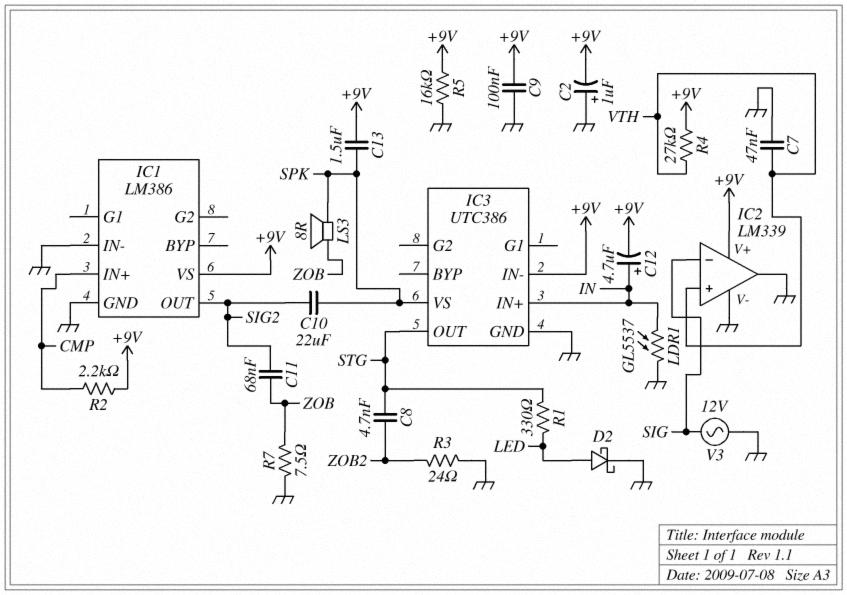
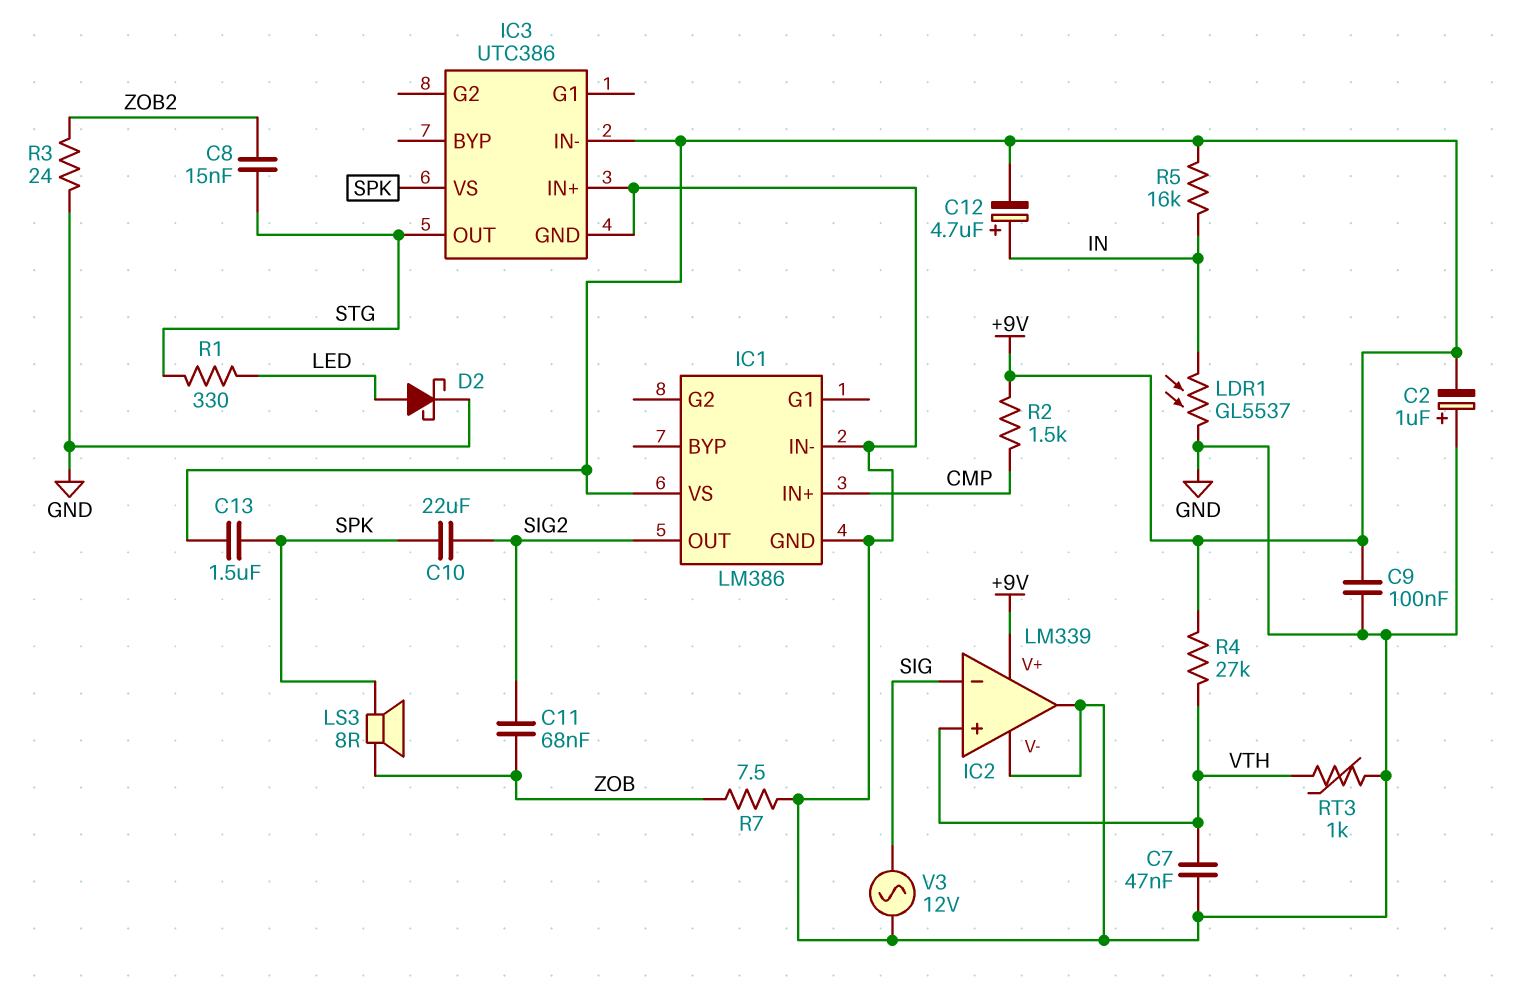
C8: 4.7nF (STG, ZOB2) -> 15nF (STG, ZOB2)
IC3 pin IN+: IN -> GND
R2: 2.2k (+9V, CMP) -> 1.5k (+9V, CMP)
R5: 16k (+9V, GND) -> 16k (+9V, IN)
RT3: none -> 1k (GND, VTH)

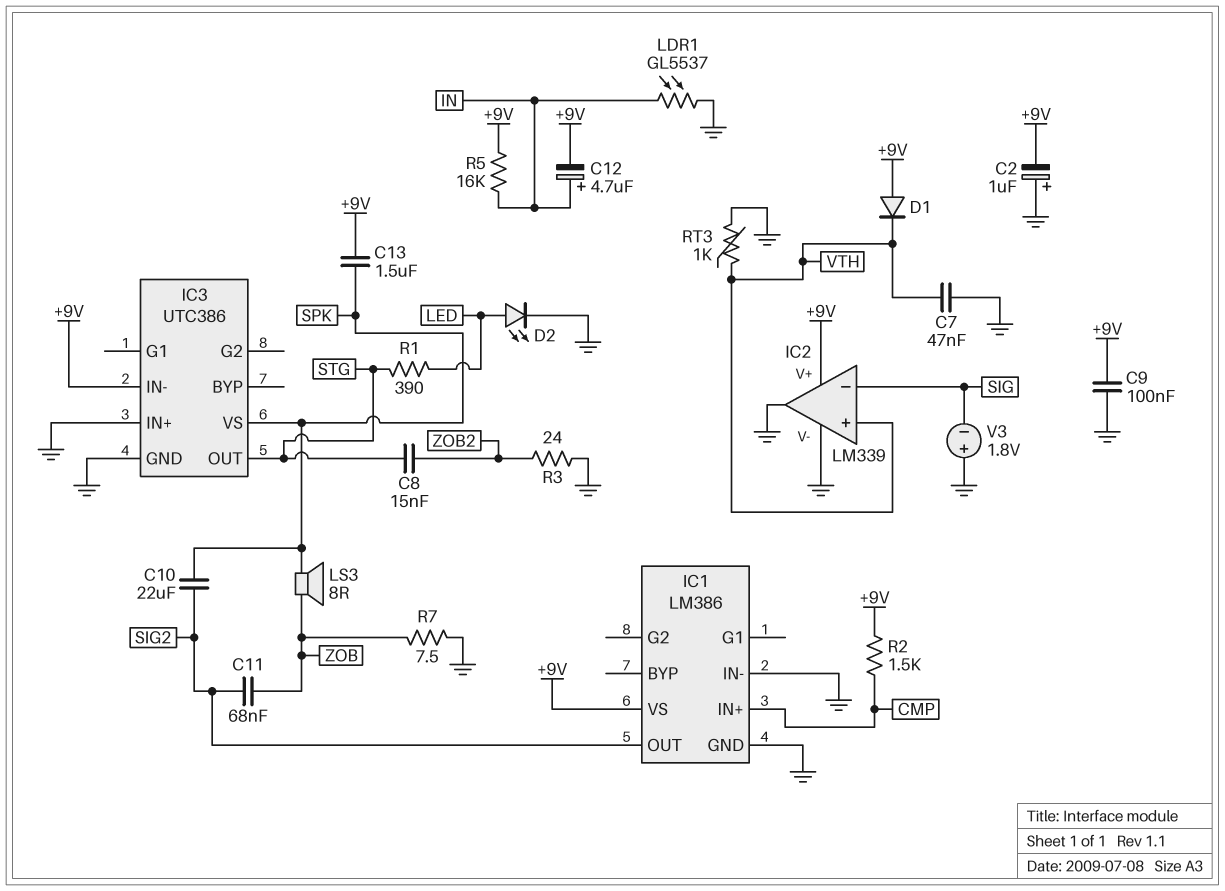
D1: none -> diode (A +9V, K VTH)
D2: schottky (A LED, K GND) -> LED (A LED, K GND)
R1: 330 (LED, STG) -> 390 (LED, STG)
R4: 27k (+9V, VTH) -> none
V3: AC 12V (GND, SIG) -> 1.8V (plus GND, minus SIG)

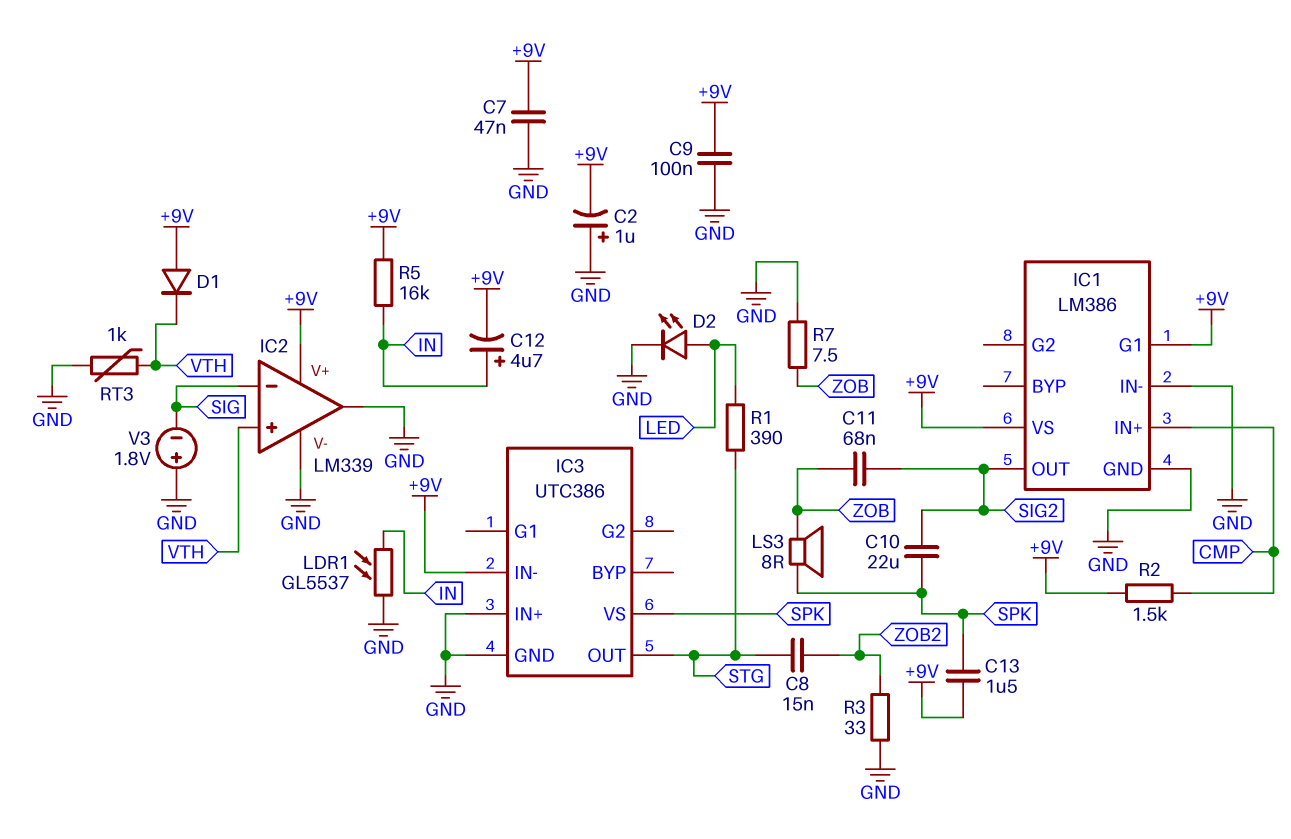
C7: 47nF (GND, VTH) -> 47nF (+9V, GND)
IC1 pin G1: none -> +9V
R3: 24 (GND, ZOB2) -> 33 (GND, ZOB2)

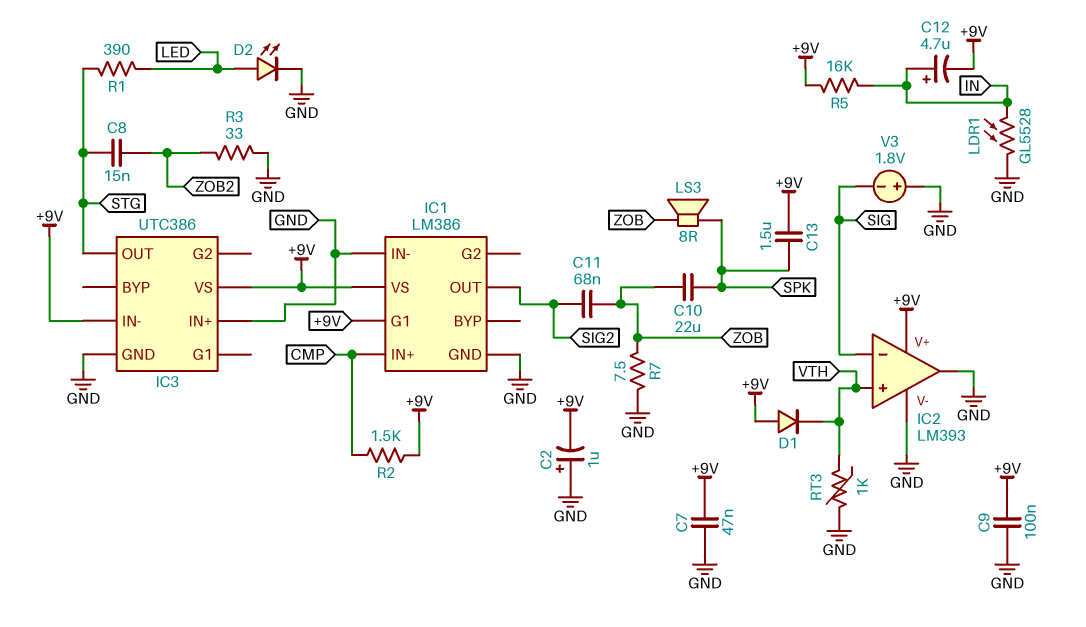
C10: 22uF (SIG2, SPK) -> 22uF (SPK, ZOB)
IC2: LM339 -> LM393
IC3 pin VS: SPK -> +9V
LDR1: GL5537 (GND, IN) -> GL5528 (GND, IN)

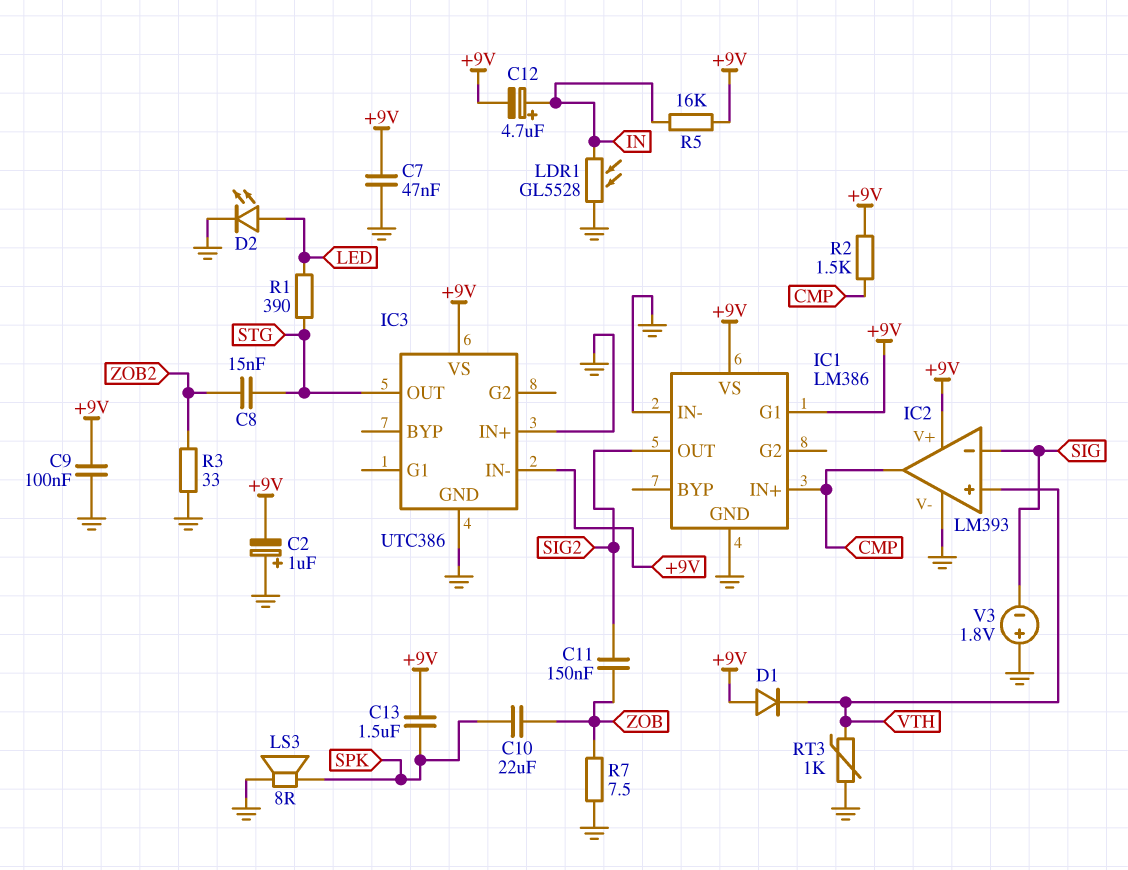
C11: 68nF (SIG2, ZOB) -> 150nF (SIG2, ZOB)
IC2 pin out: GND -> CMP
LS3: speaker 8R (SPK, ZOB) -> speaker 8R (GND, SPK)

